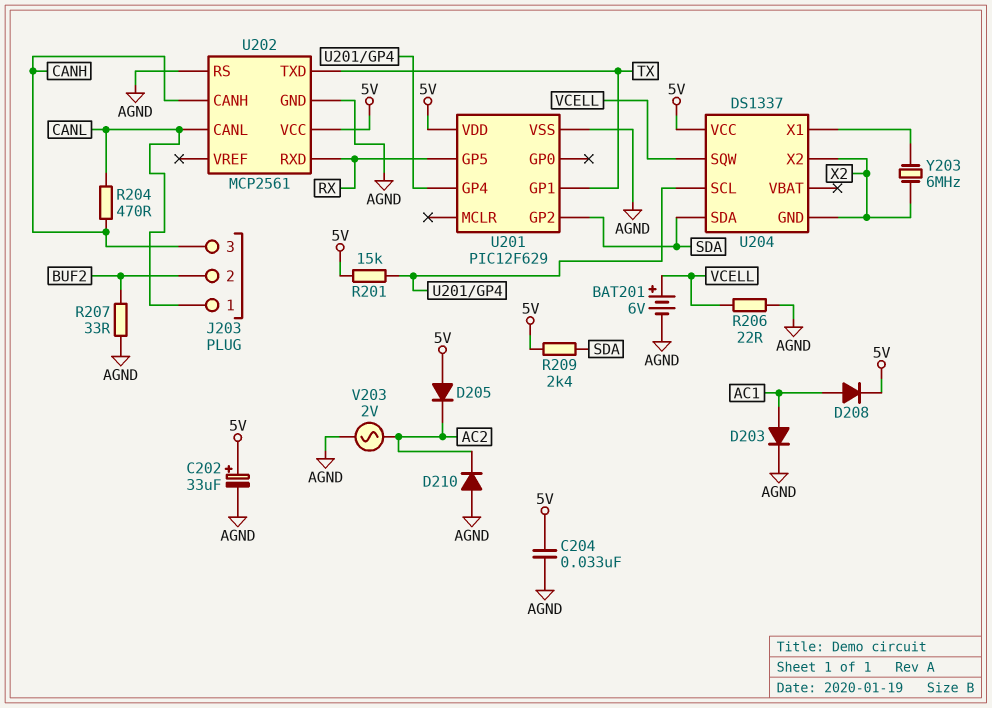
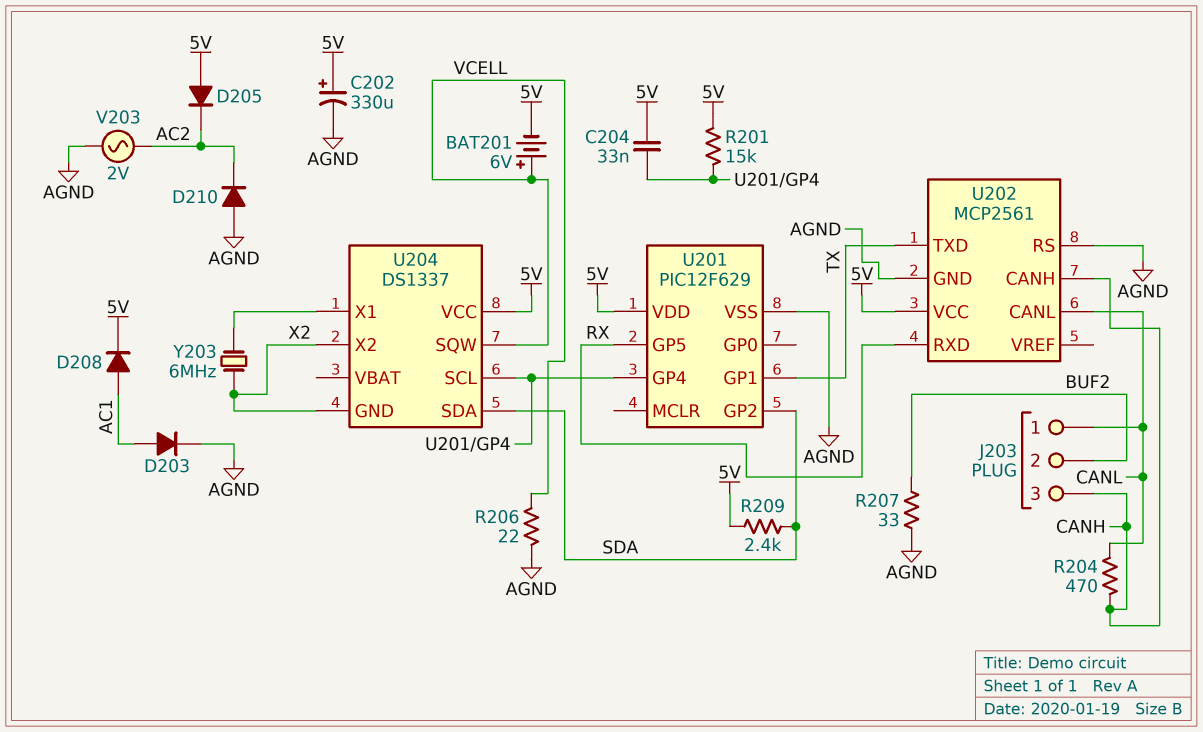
BAT201: 6V (plus VCELL, minus AGND) -> 6V (plus VCELL, minus 5V)
C202: 33uF (plus 5V, minus AGND) -> 330uF (plus 5V, minus AGND)
C204: 33nF (5V, AGND) -> 33nF (5V, U201/GP4)

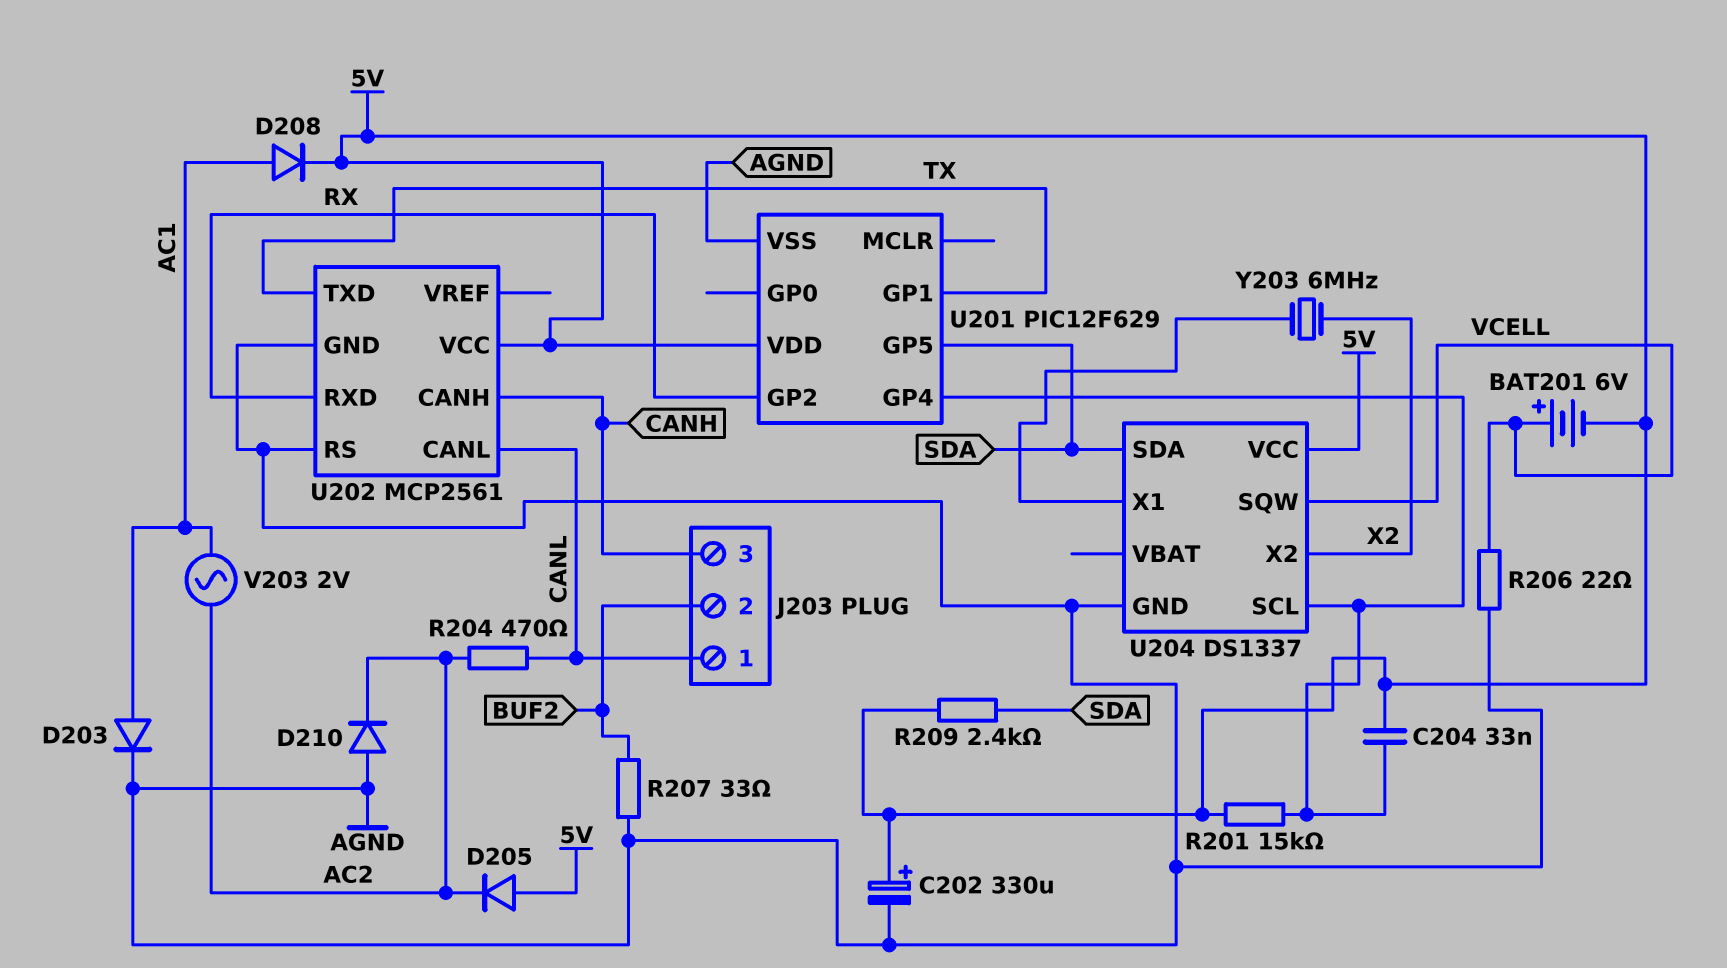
R204: 470 (CANH, CANL) -> 470 (AC2, CANL)
U201 pin GP2: SDA -> RX
U201 pin GP5: RX -> SDA
U204 pin GND: X2 -> AGND
V203: AC 2V (AC2, AGND) -> AC 2V (AC1, AC2)

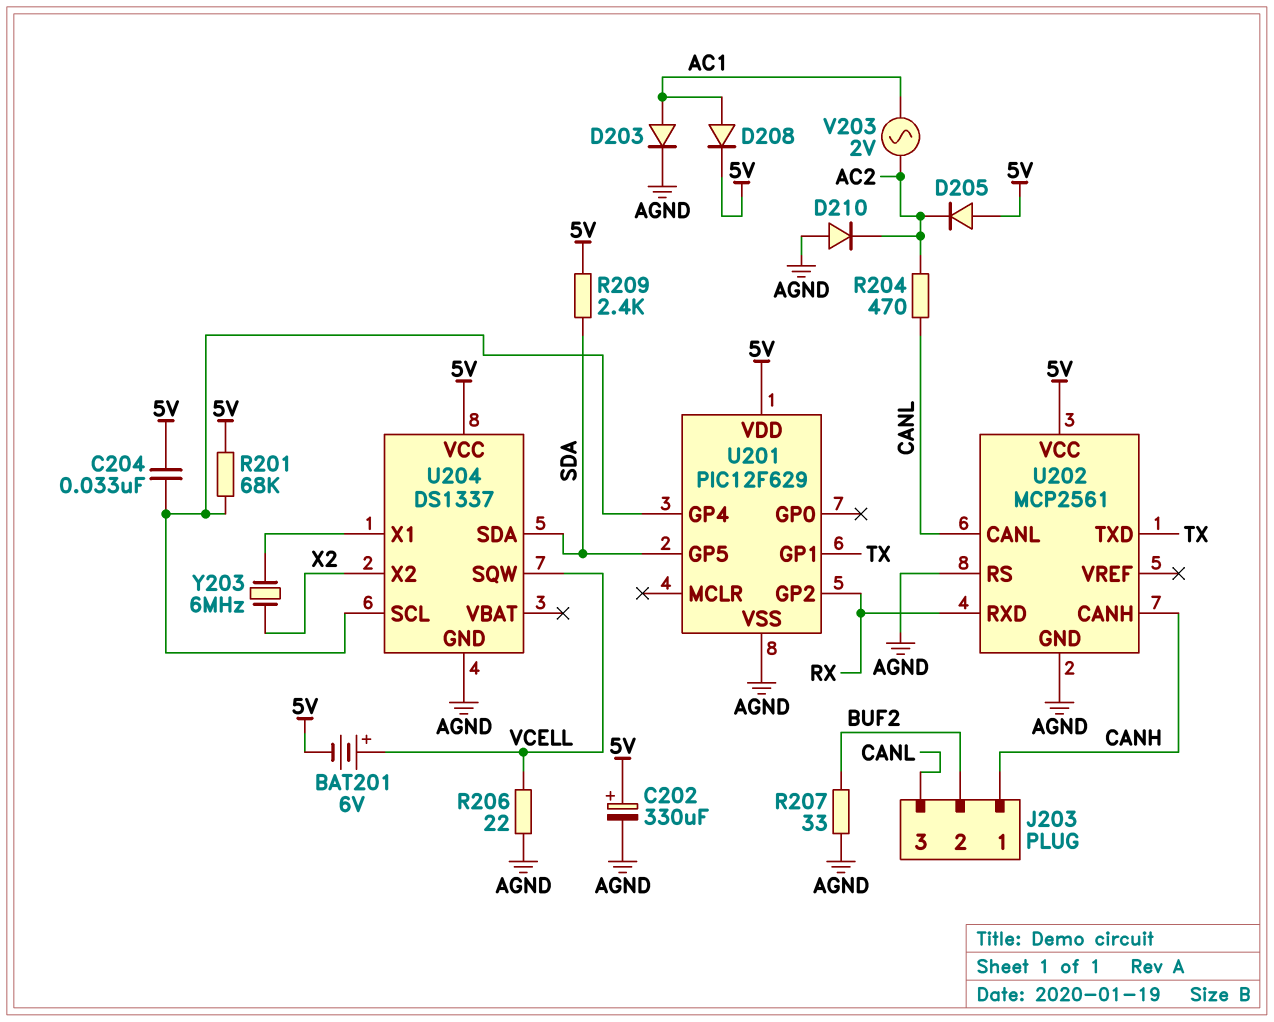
J203 pin 1: CANL -> CANH
J203 pin 3: CANH -> CANL
R201: 15k (5V, U201/GP4) -> 68k (5V, U201/GP4)

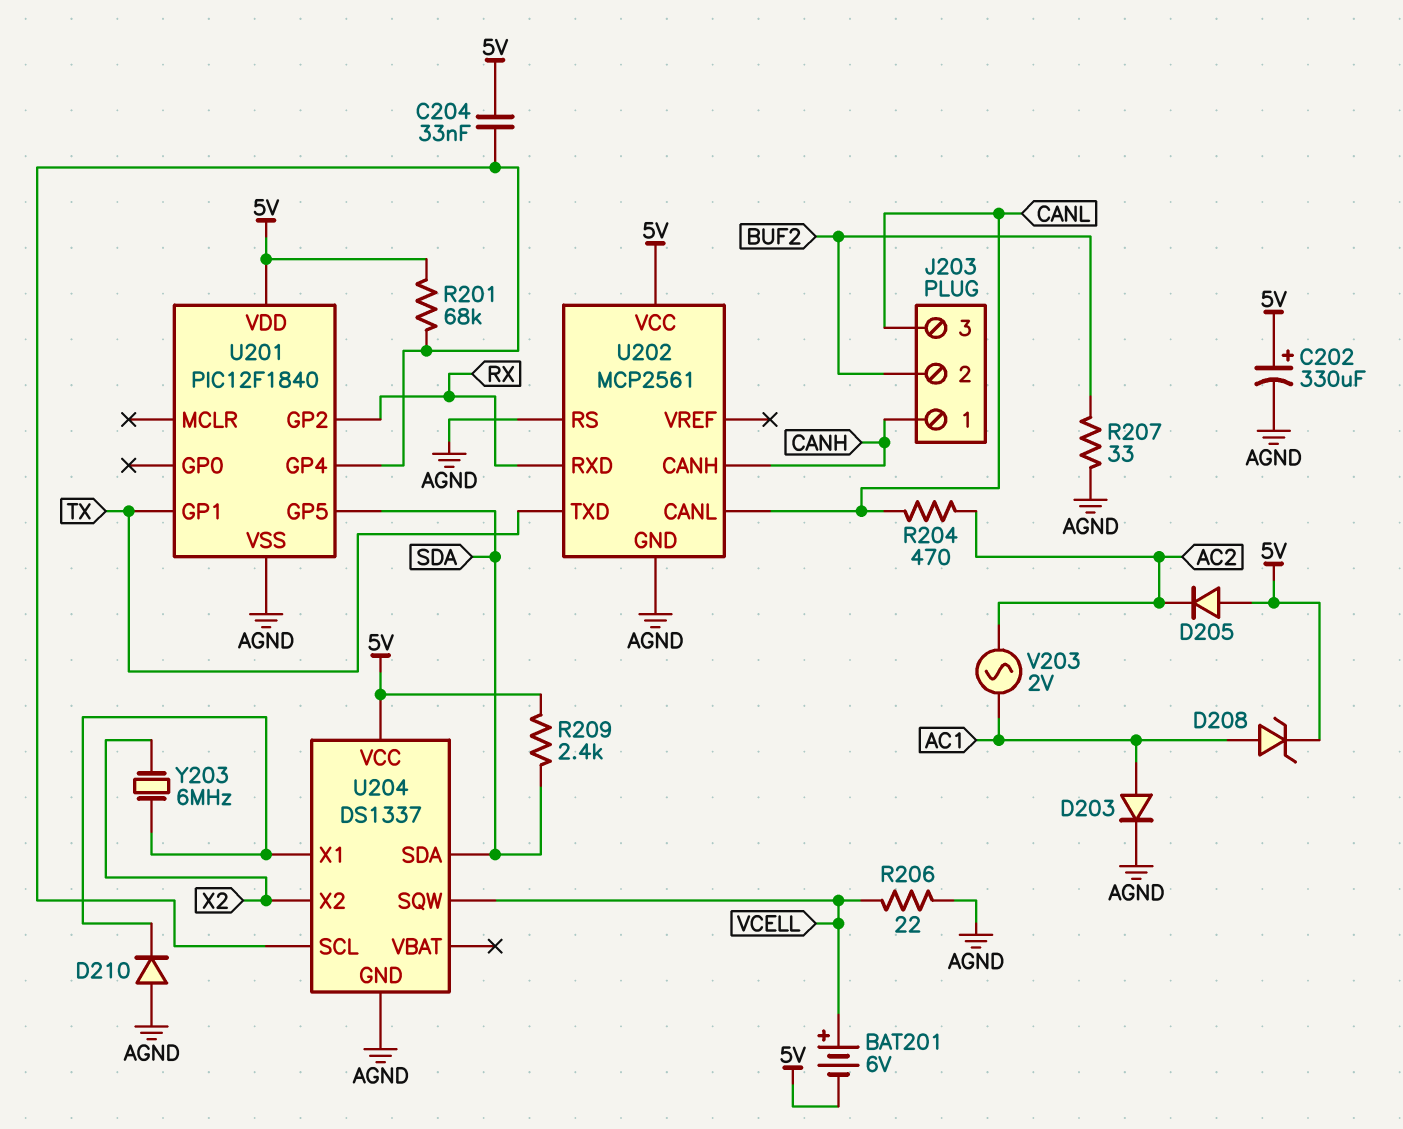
D208: diode (A AC1, K 5V) -> zener (A AC1, K 5V)
D210: diode (A AGND, K AC2) -> diode (A AGND, K U204/X1)
U201: PIC12F629 -> PIC12F1840

